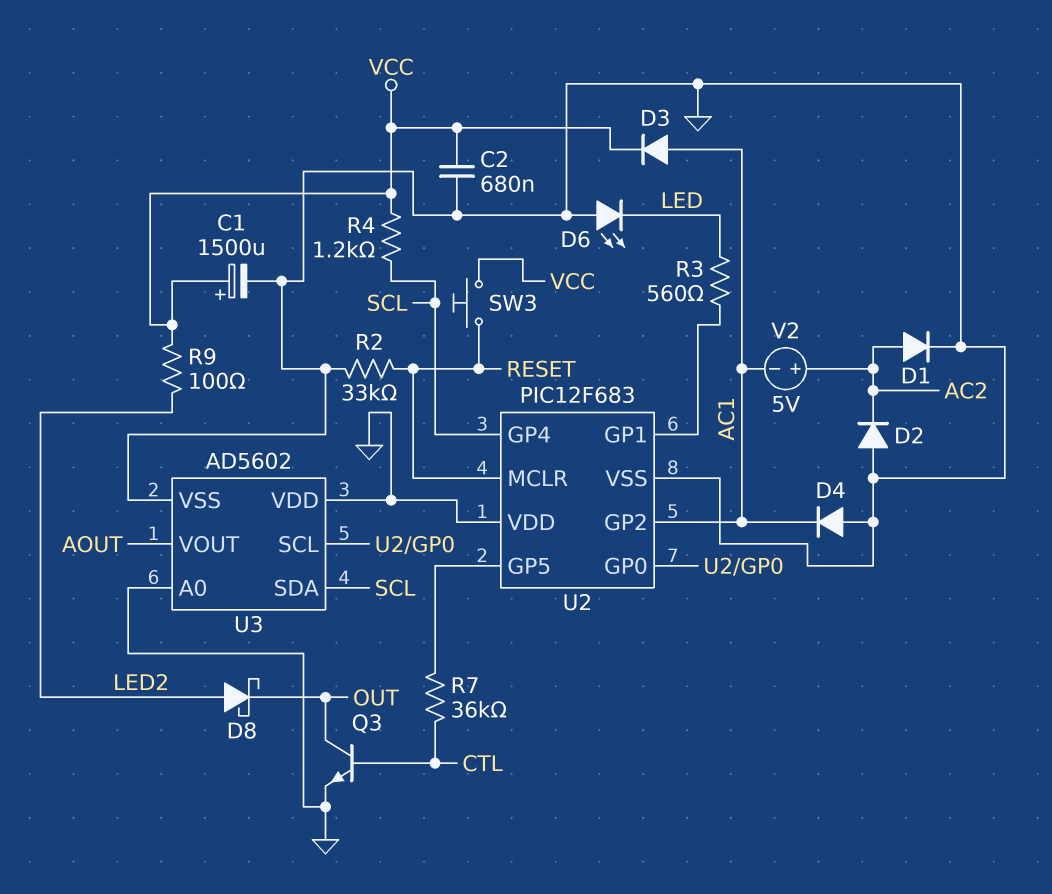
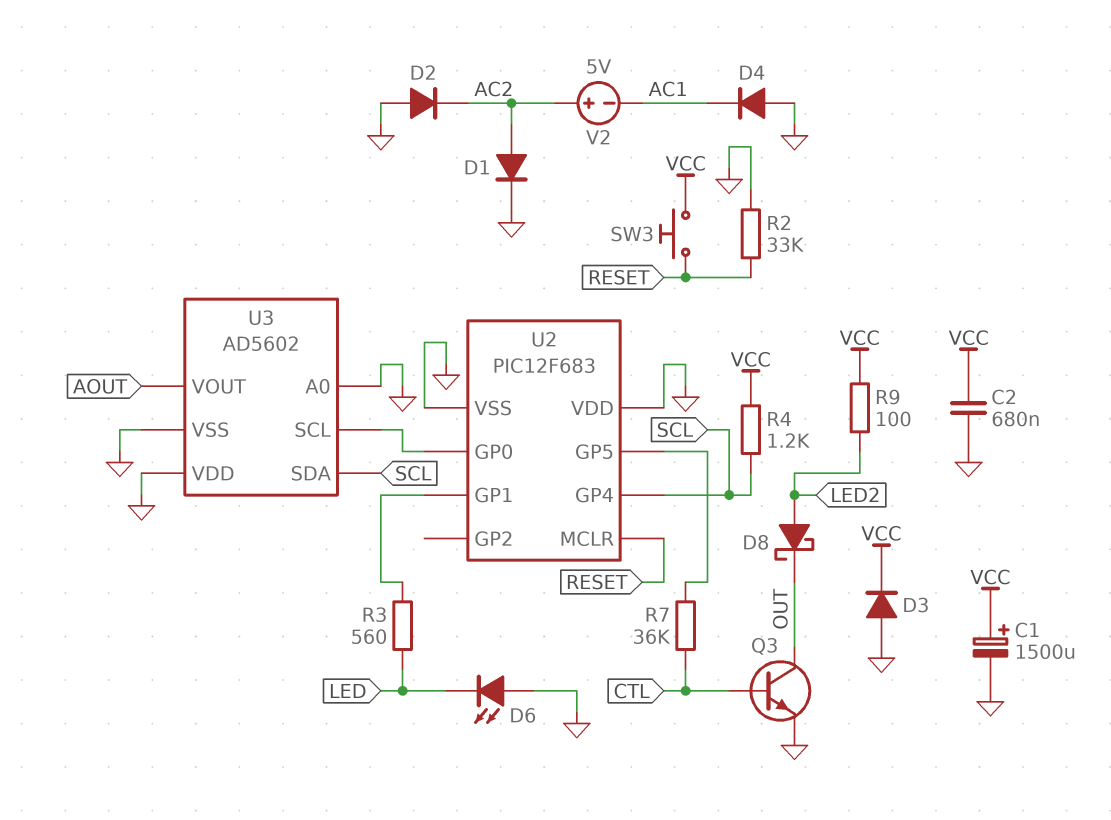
D3: diode (A AC1, K VCC) -> diode (A GND, K VCC)
U2 pin GP2: AC1 -> none

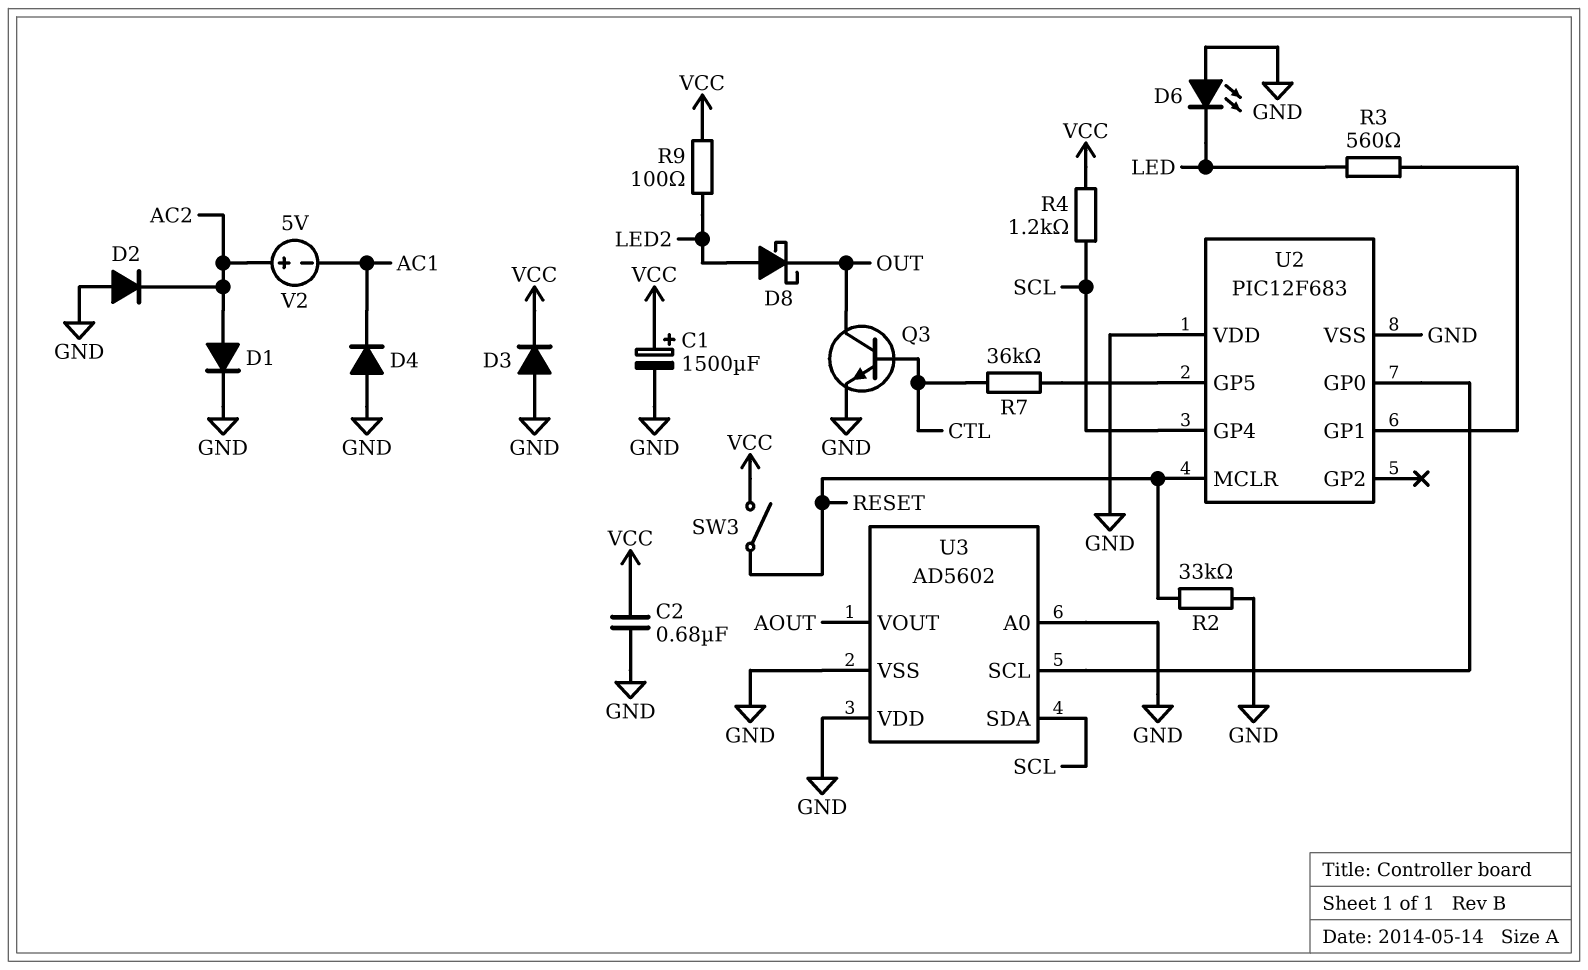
SW3: button (RESET, VCC) -> switch (RESET, VCC)

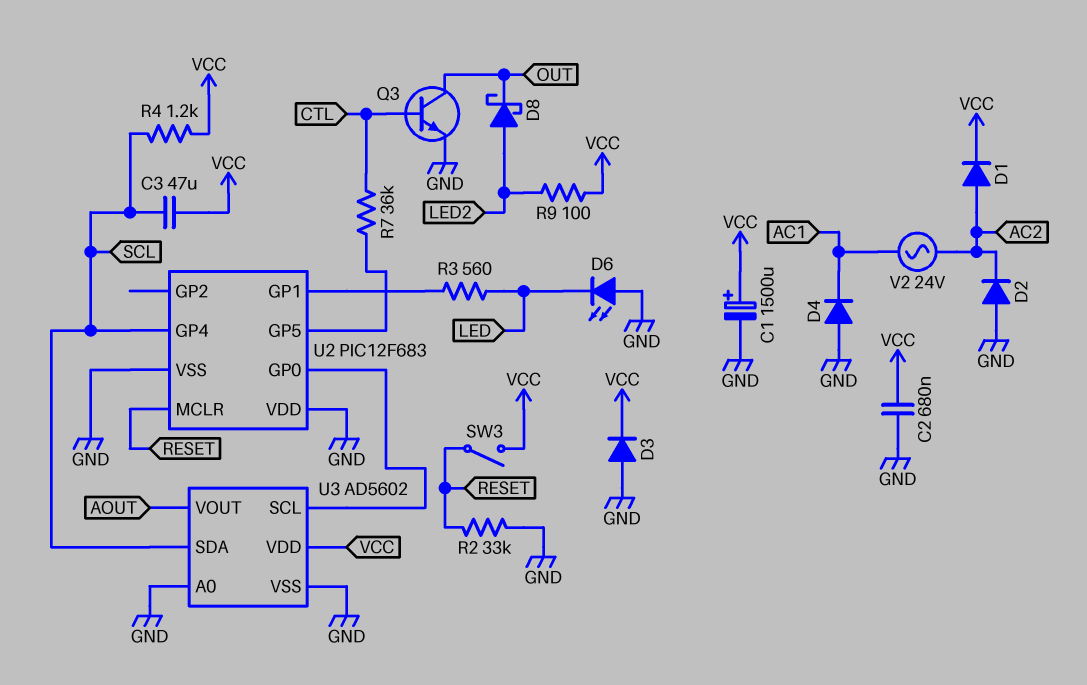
C3: none -> 47uF (SCL, VCC)
D1: diode (A AC2, K GND) -> diode (A AC2, K VCC)
U3 pin VDD: GND -> VCC
V2: 5V (plus AC2, minus AC1) -> AC 24V (AC1, AC2)

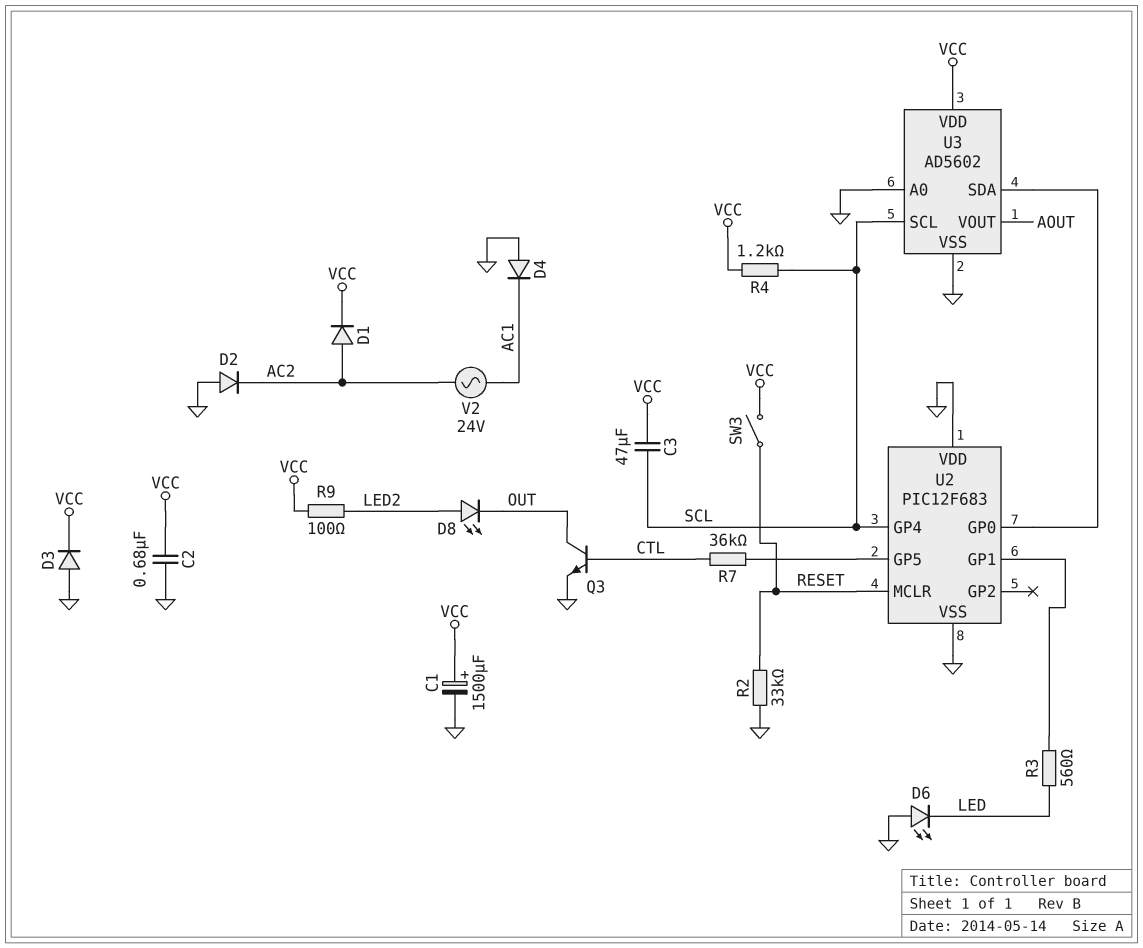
D8: schottky (A LED2, K OUT) -> LED (A LED2, K OUT)
U3 pin SCL: U2/GP0 -> SCL
U3 pin SDA: SCL -> U2/GP0

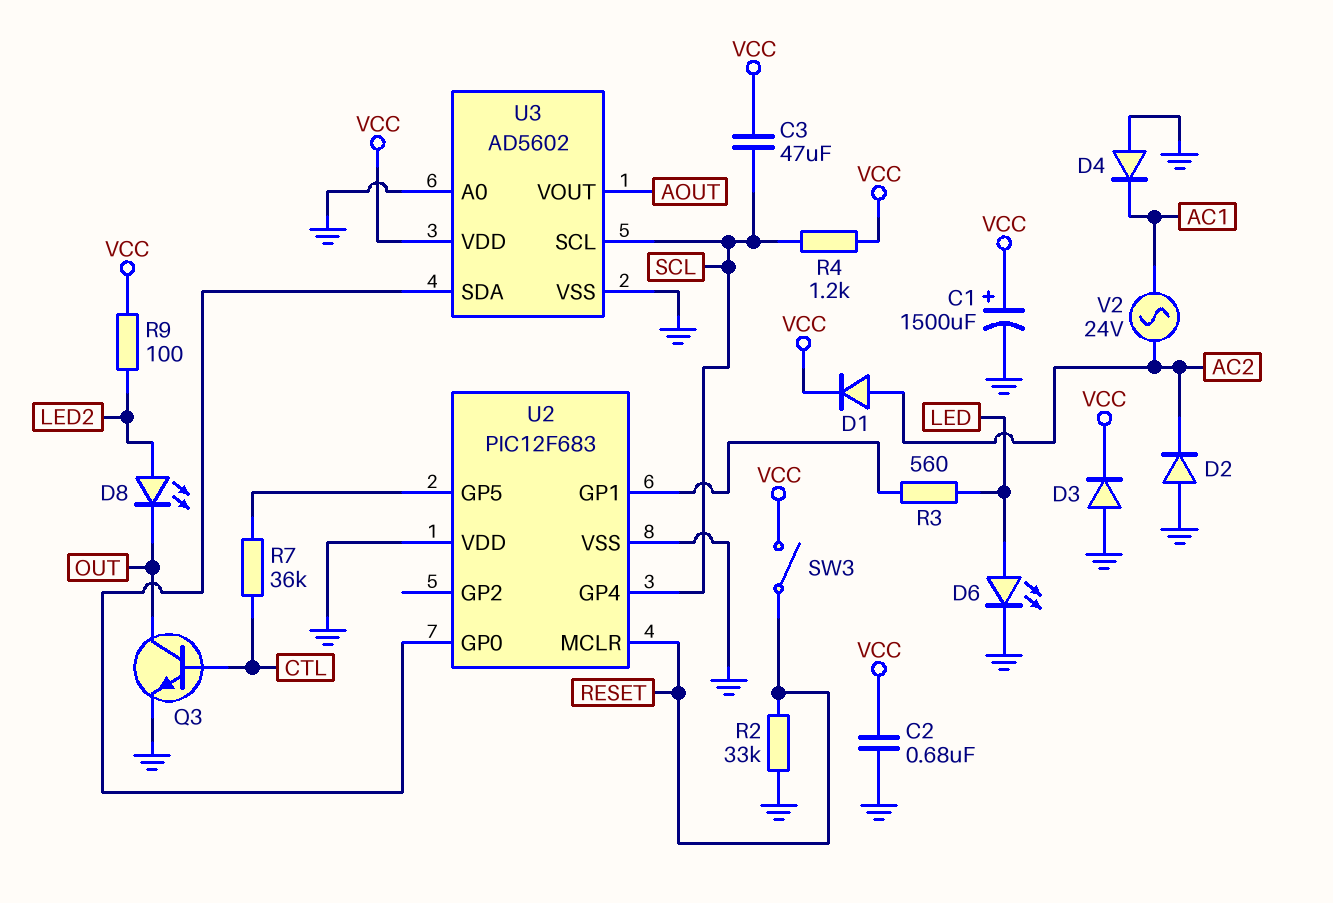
D6: LED (A GND, K LED) -> LED (A LED, K GND)

